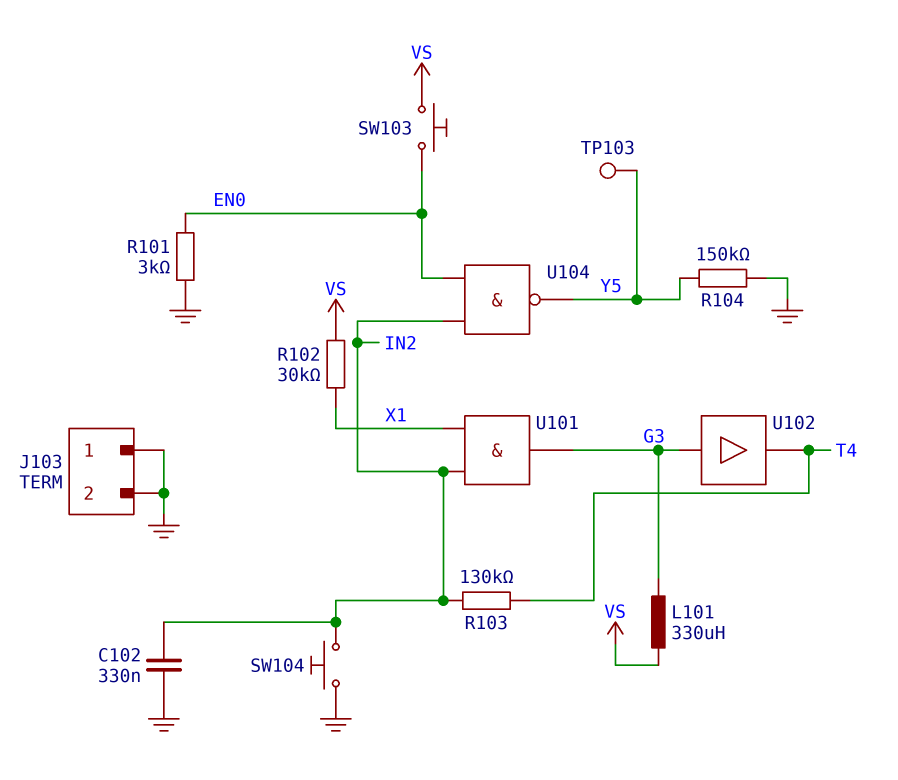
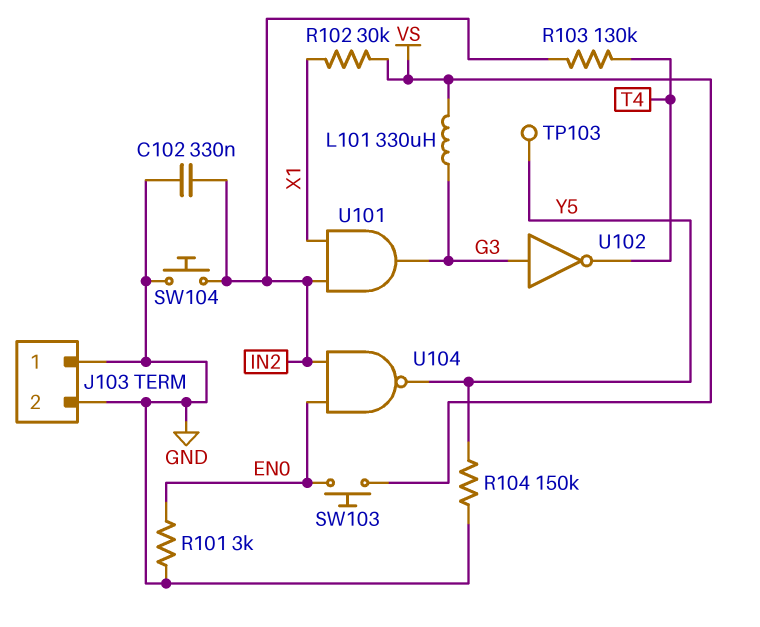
U102: buffer (in G3, out T4) -> NOT (in G3, out T4)

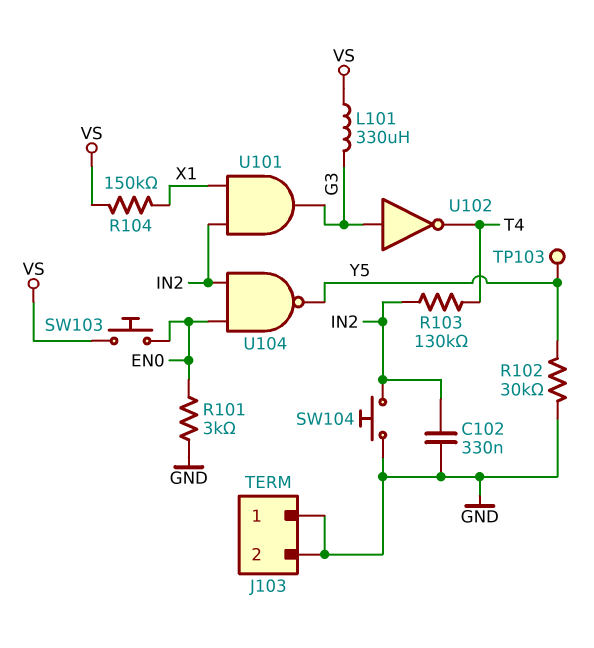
R102: 30k (VS, X1) -> 30k (GND, Y5)
R104: 150k (GND, Y5) -> 150k (VS, X1)

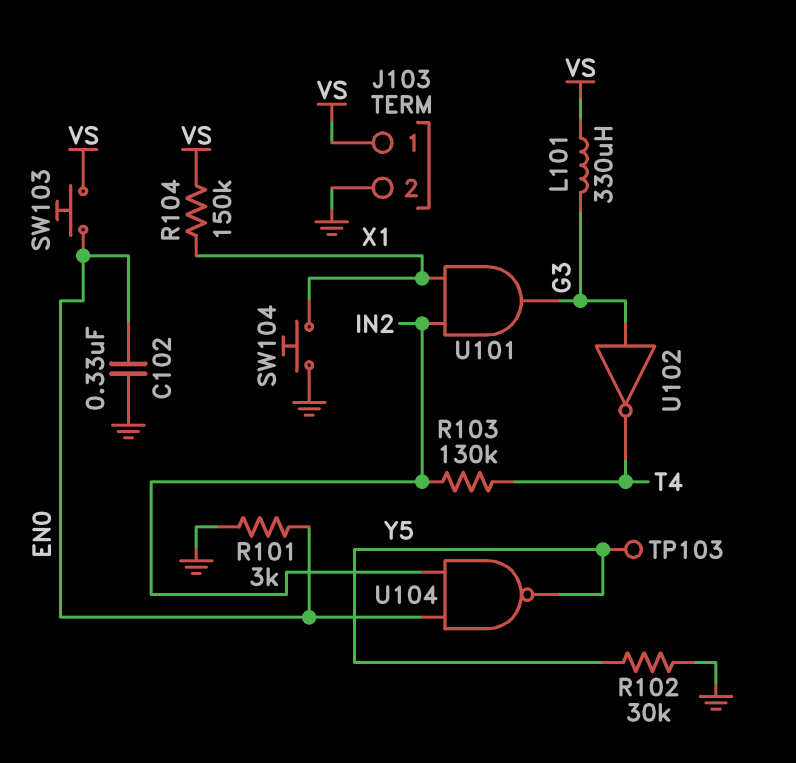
C102: 330nF (GND, IN2) -> 330nF (EN0, GND)
J103 pin 1: GND -> VS
SW104: button (GND, IN2) -> button (GND, X1)

